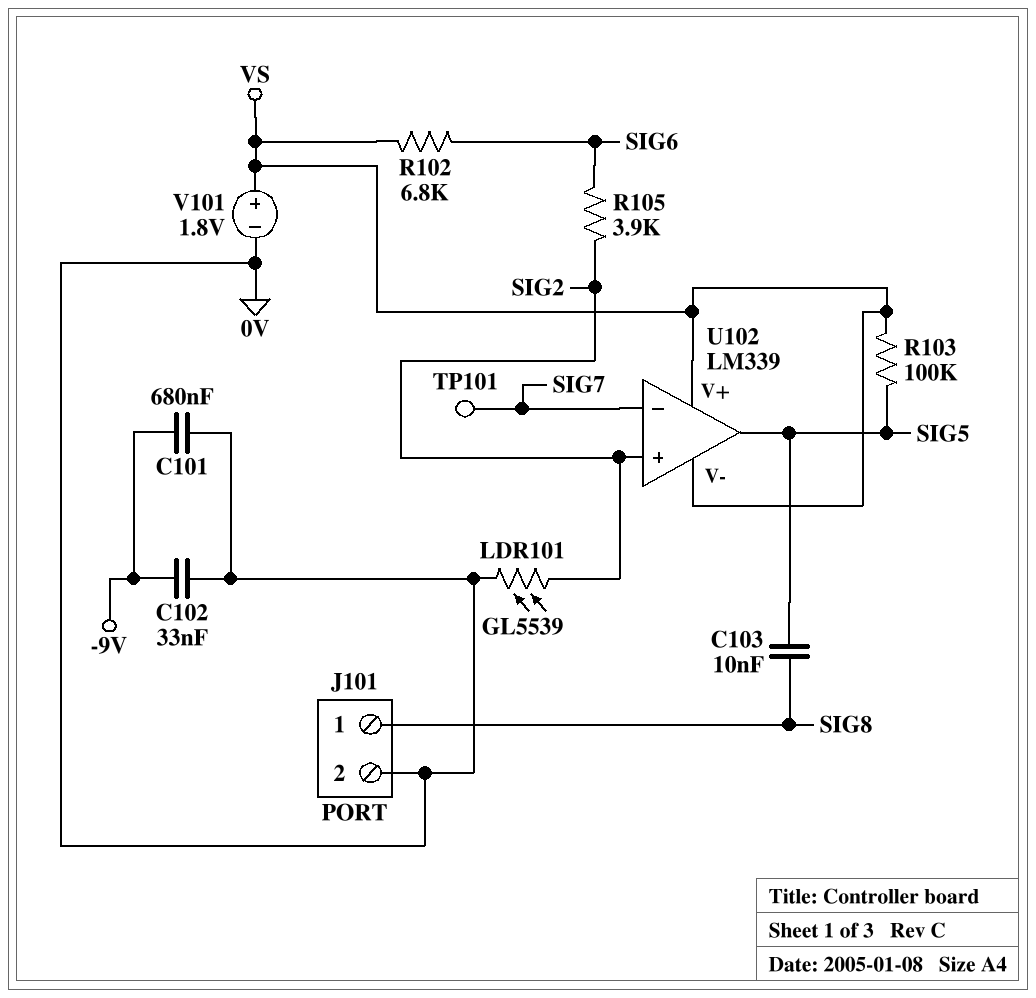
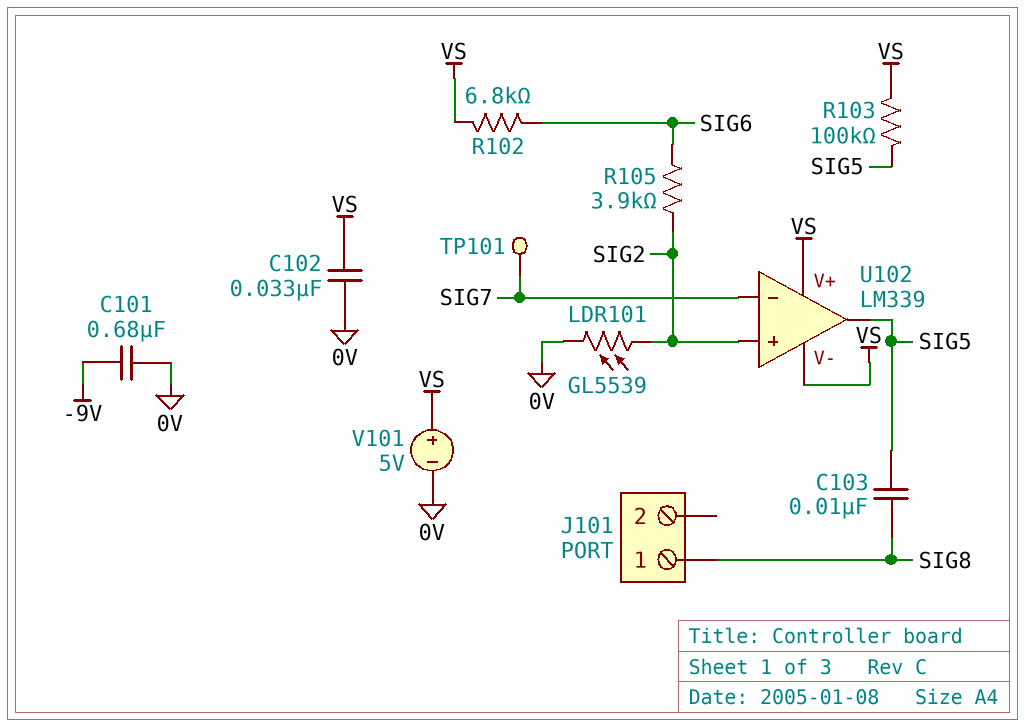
C102: 33nF (-9V, 0V) -> 33nF (0V, VS)
J101 pin 2: 0V -> none
V101: 1.8V (plus VS, minus 0V) -> 5V (plus VS, minus 0V)

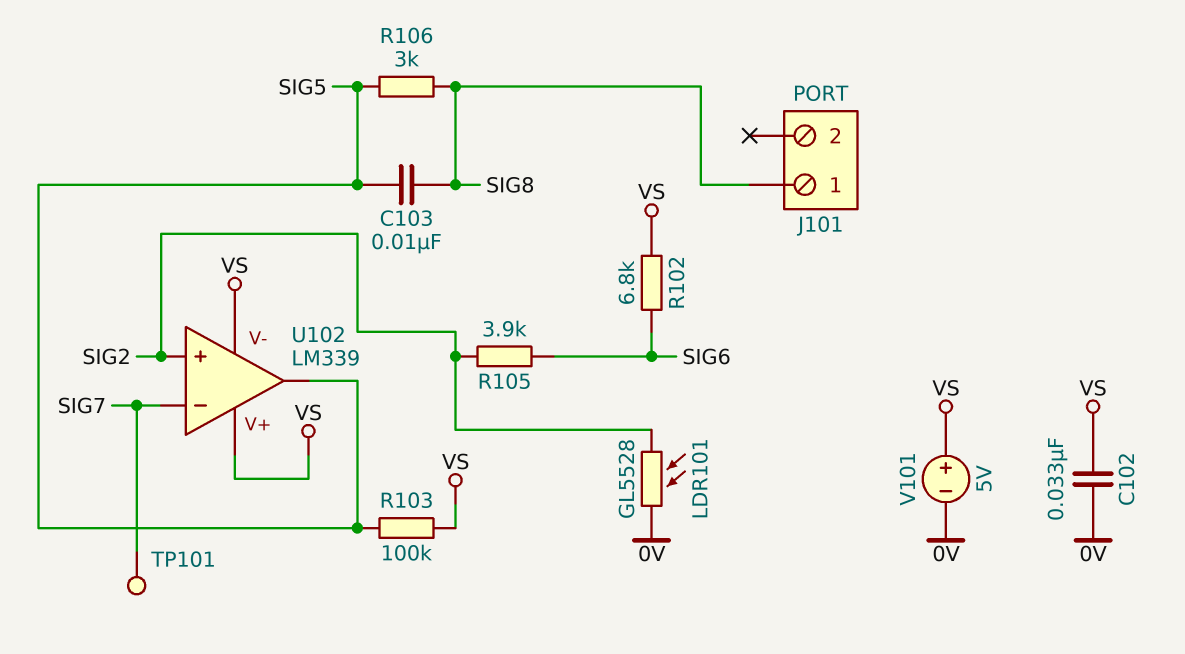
C101: 680nF (-9V, 0V) -> none
LDR101: GL5539 (0V, SIG2) -> GL5528 (0V, SIG2)
R106: none -> 3k (SIG5, SIG8)

